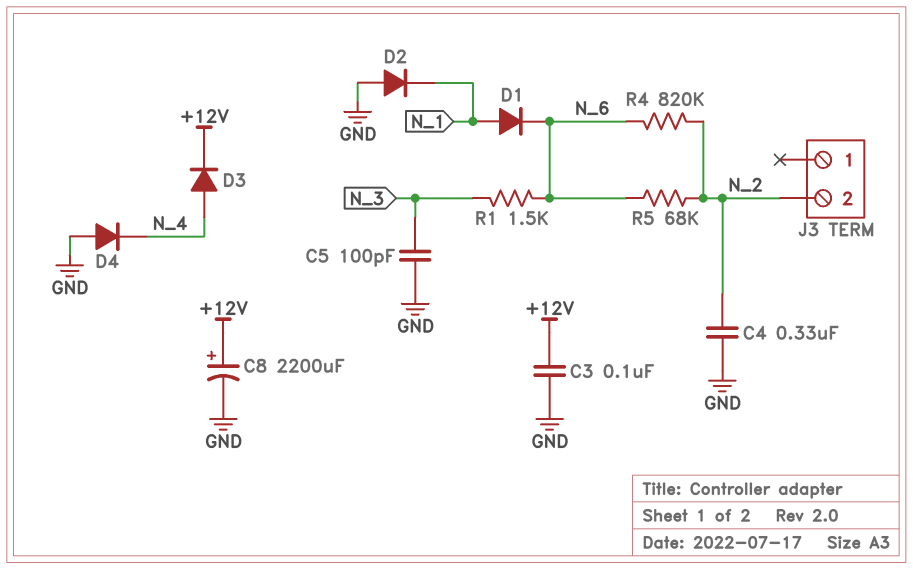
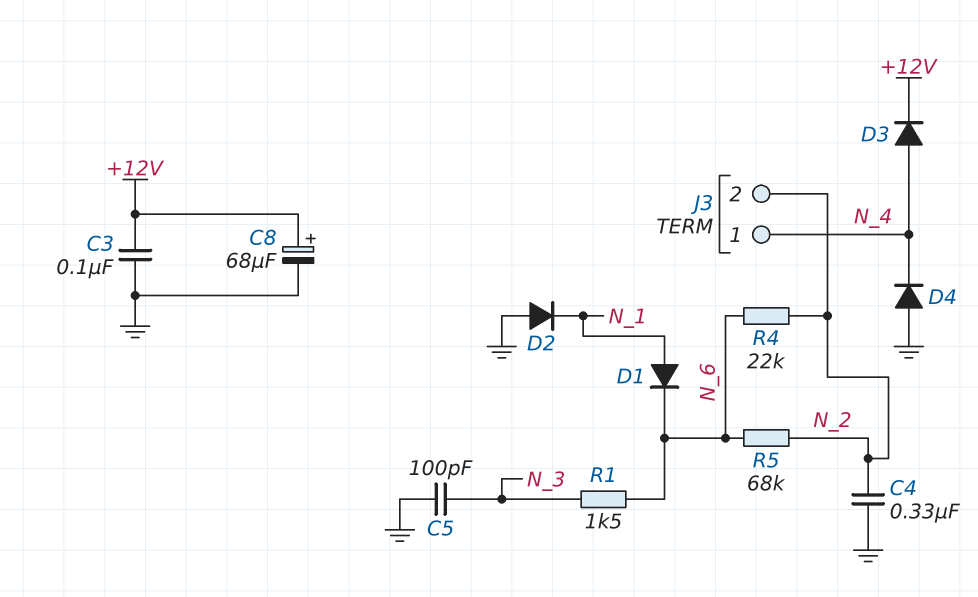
C8: 2200uF (plus +12V, minus GND) -> 68uF (plus +12V, minus GND)
J3 pin 1: none -> N_4
R4: 820k (N_2, N_6) -> 22k (N_2, N_6)

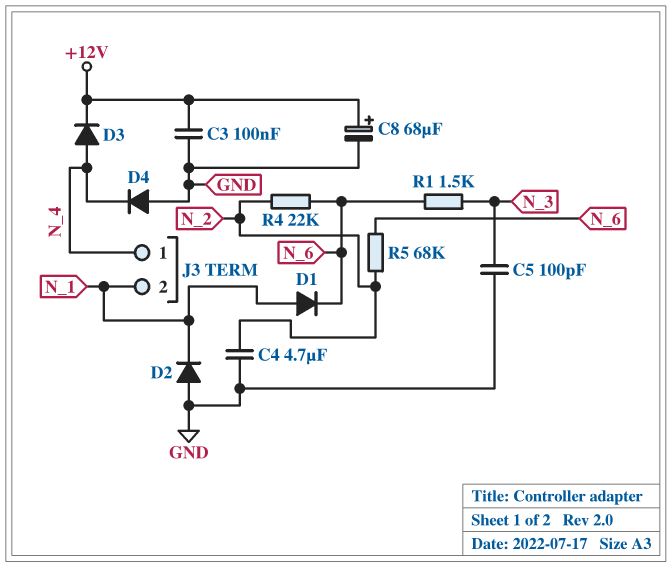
C4: 330nF (GND, N_2) -> 4.7uF (GND, N_2)
J3 pin 2: N_2 -> N_1

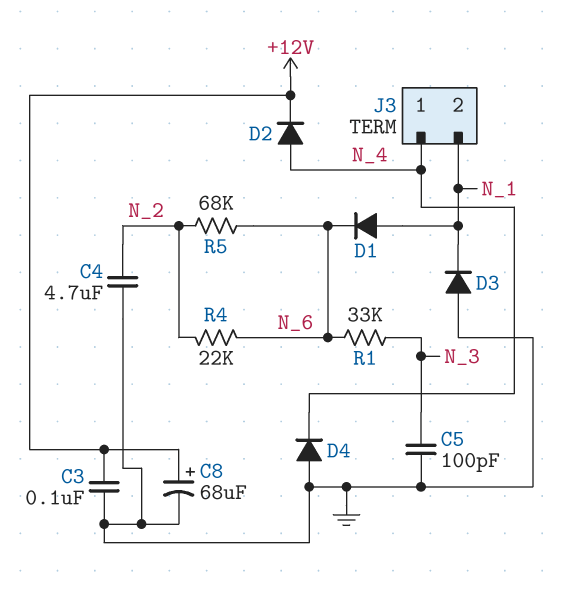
D2: diode (A GND, K N_1) -> diode (A N_4, K +12V)
D3: diode (A N_4, K +12V) -> diode (A GND, K N_1)
R1: 1.5k (N_3, N_6) -> 33k (N_3, N_6)

